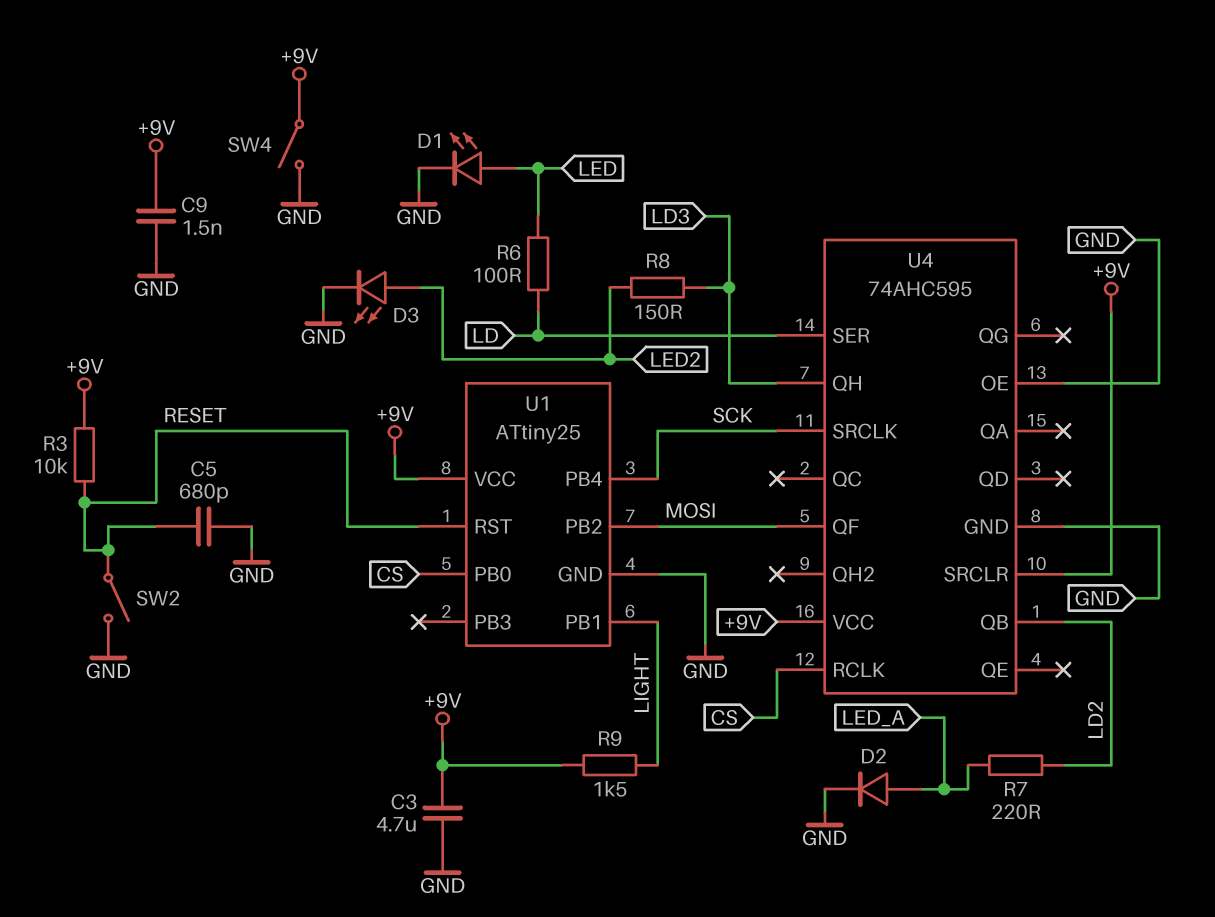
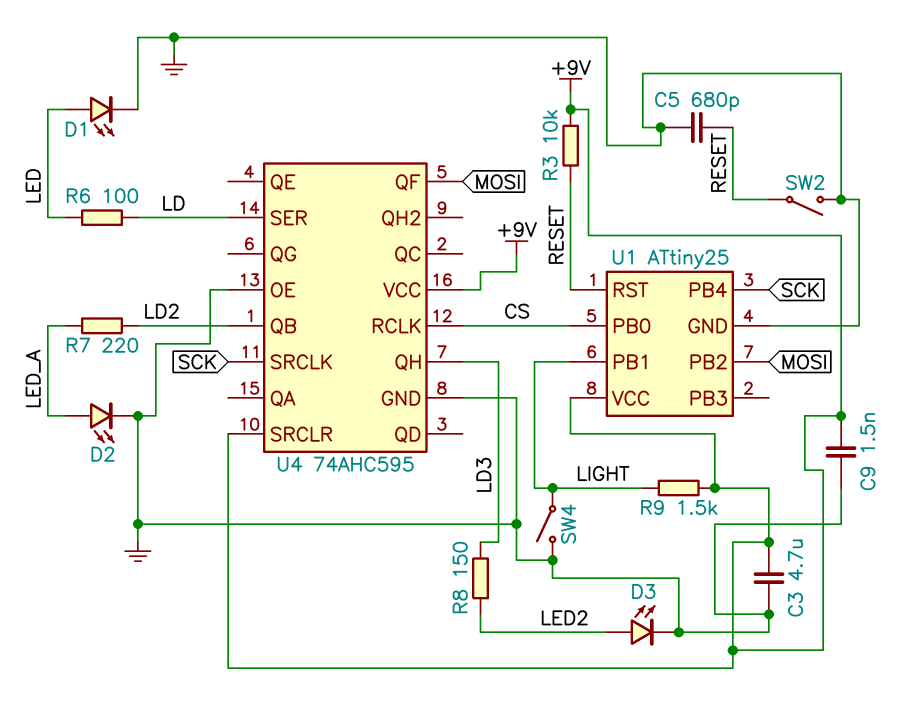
D2: diode (A LED_A, K GND) -> LED (A LED_A, K GND)
SW4: switch (+9V, GND) -> switch (GND, LIGHT)

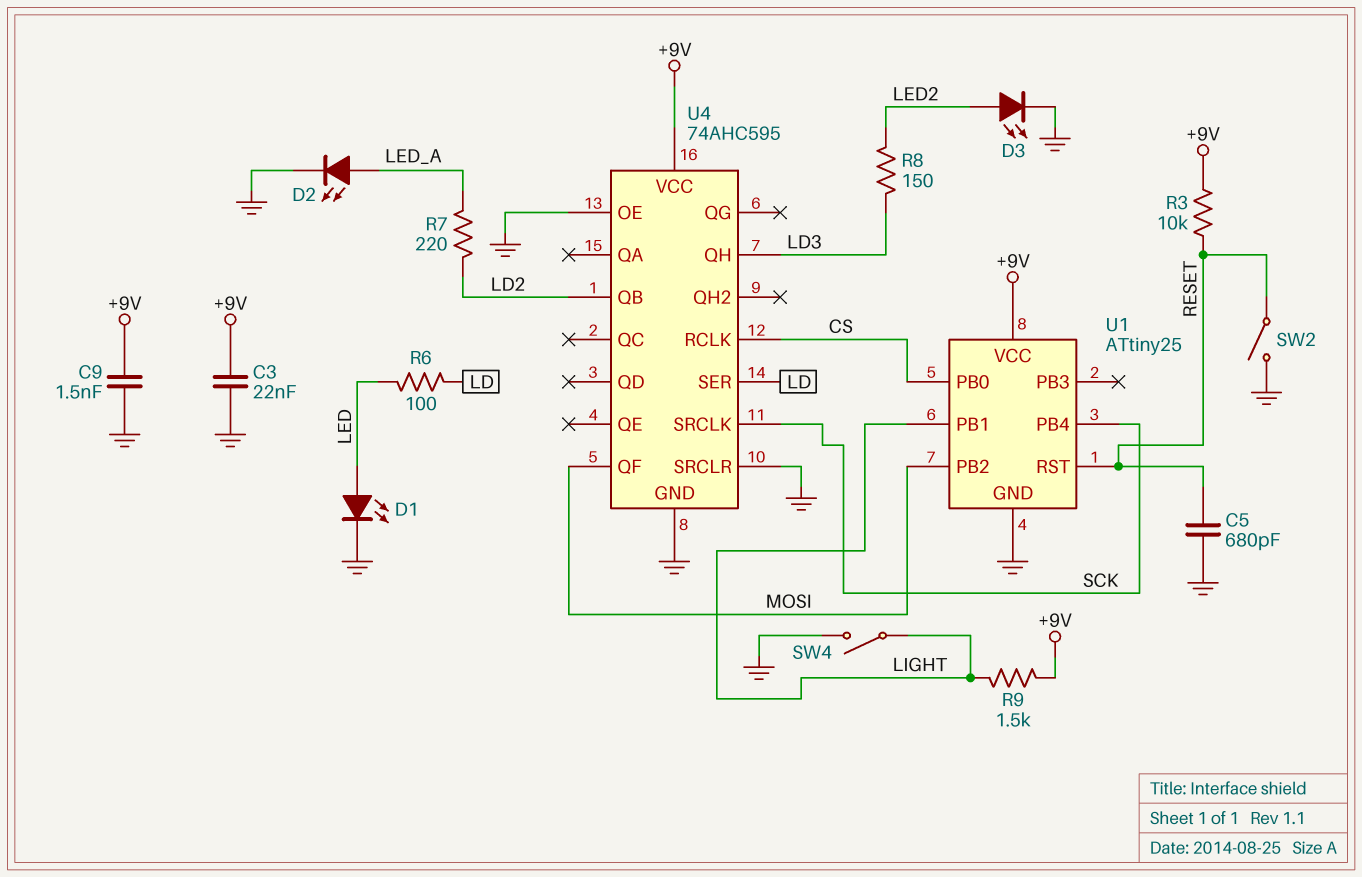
C3: 4.7uF (+9V, GND) -> 22nF (+9V, GND)
U4 pin SRCLR: +9V -> GND

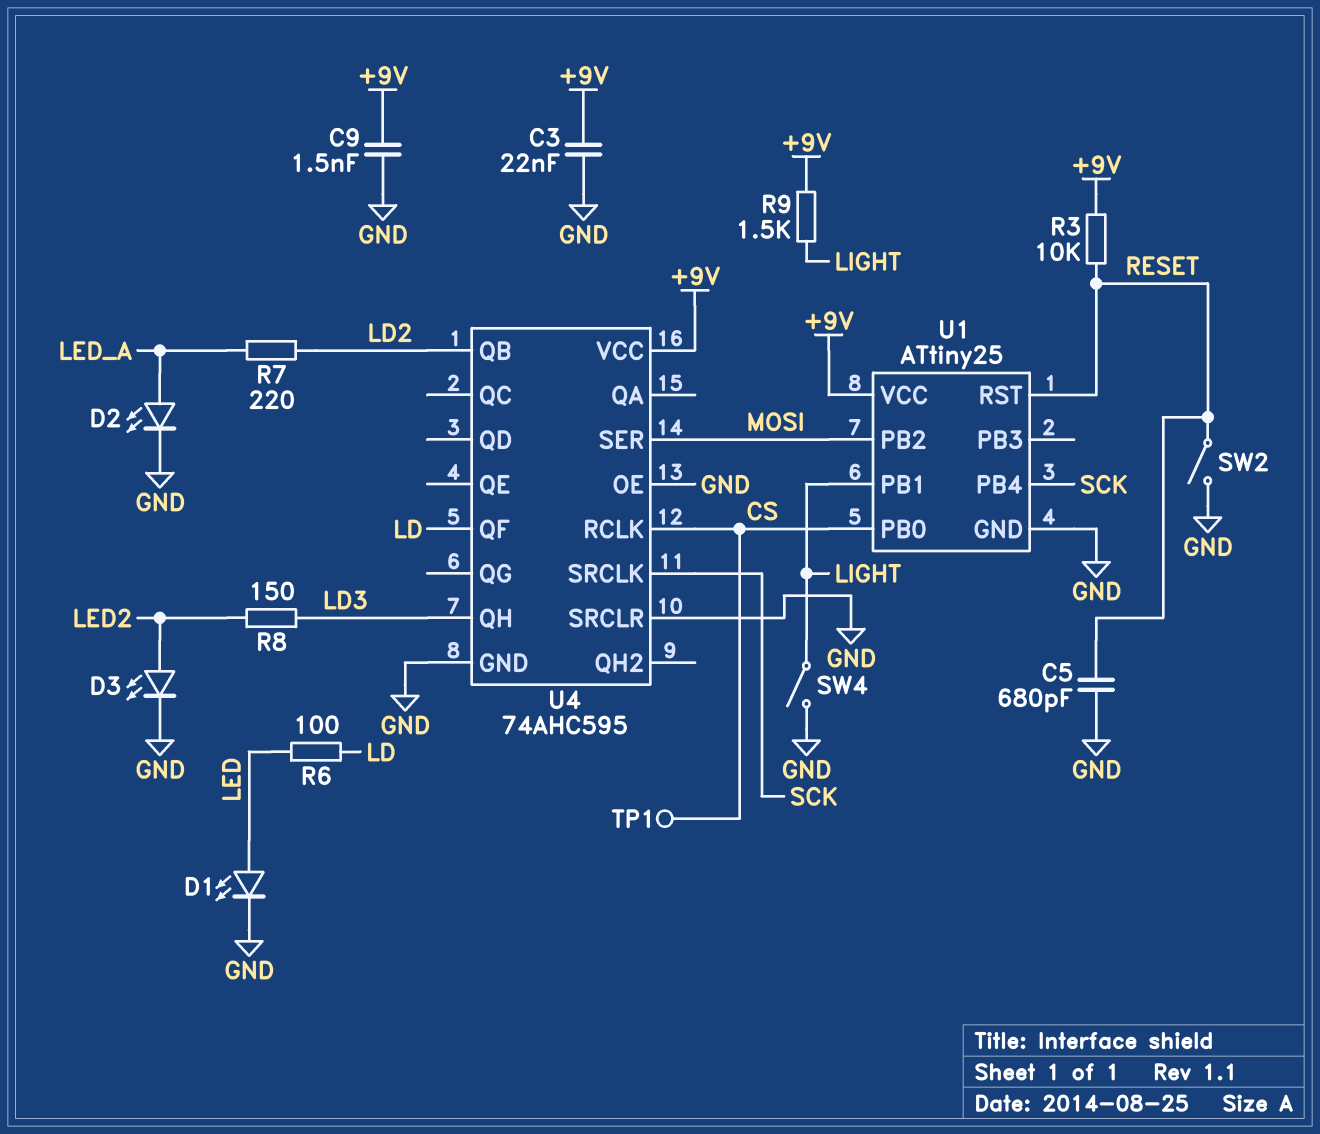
TP1: none -> test point (CS)
U4 pin QF: MOSI -> LD
U4 pin SER: LD -> MOSI

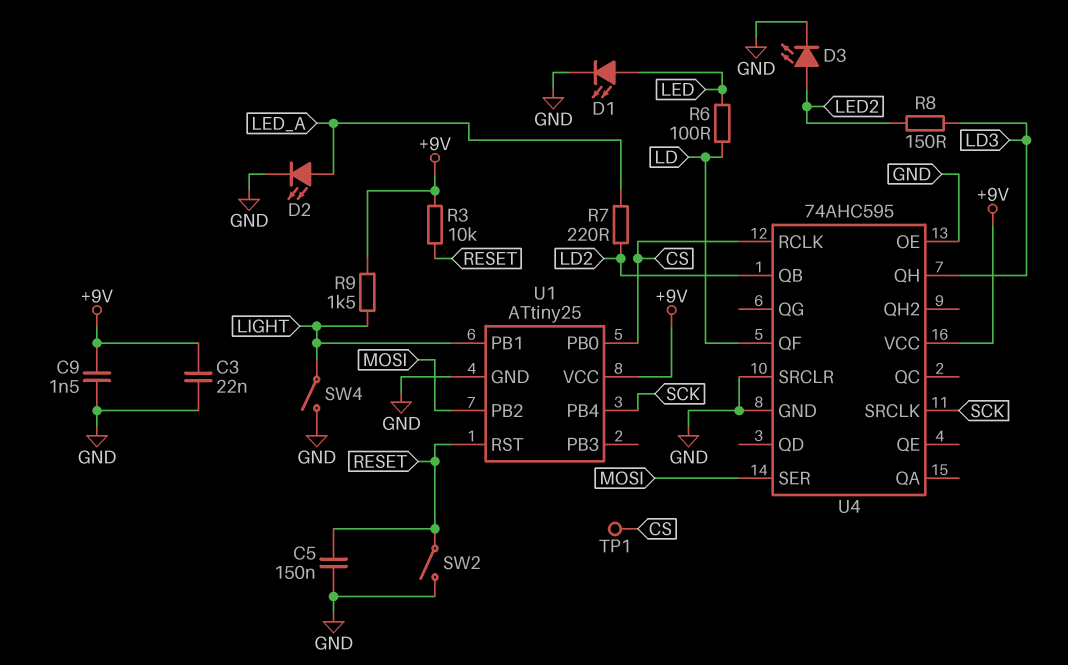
C5: 680pF (GND, RESET) -> 150nF (GND, RESET)

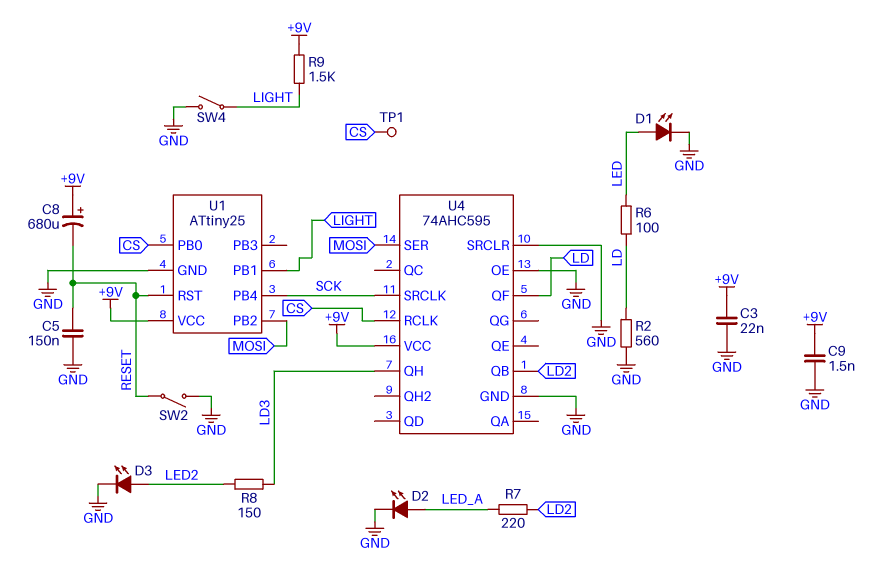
C8: none -> 680uF (plus +9V, minus RESET)
R2: none -> 560 (GND, LD)
R3: 10k (+9V, RESET) -> none

